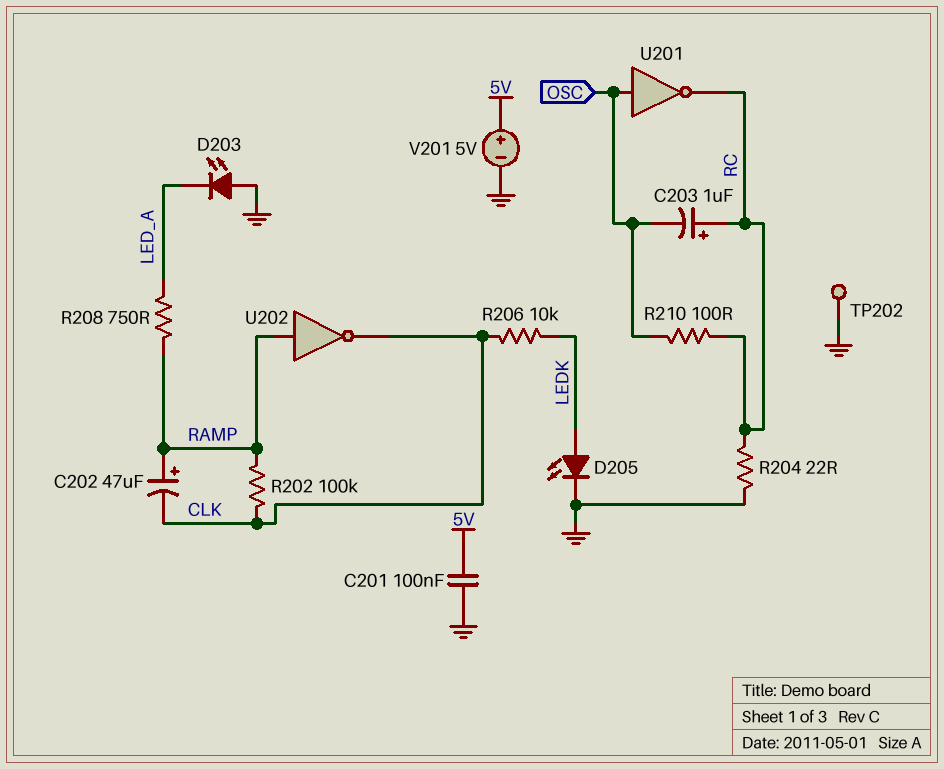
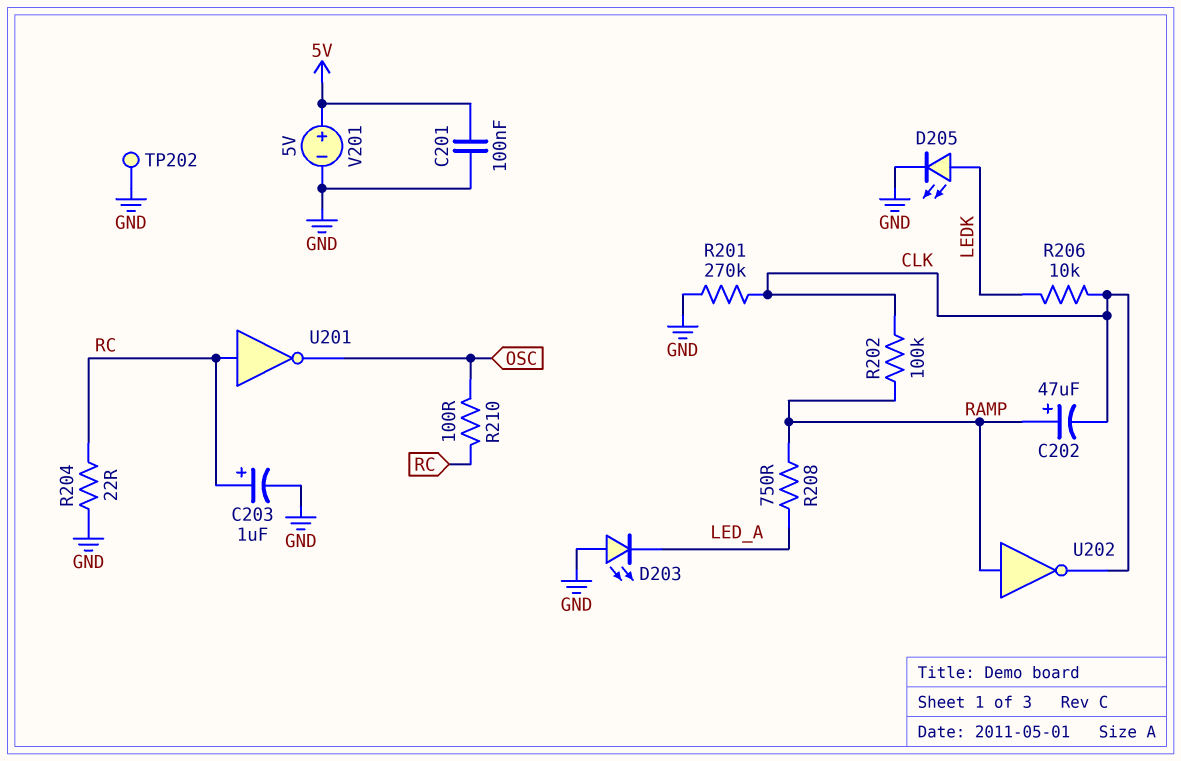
C203: 1uF (plus RC, minus OSC) -> 1uF (plus RC, minus GND)
R201: none -> 270k (CLK, GND)
U201: NOT (in OSC, out RC) -> NOT (in RC, out OSC)

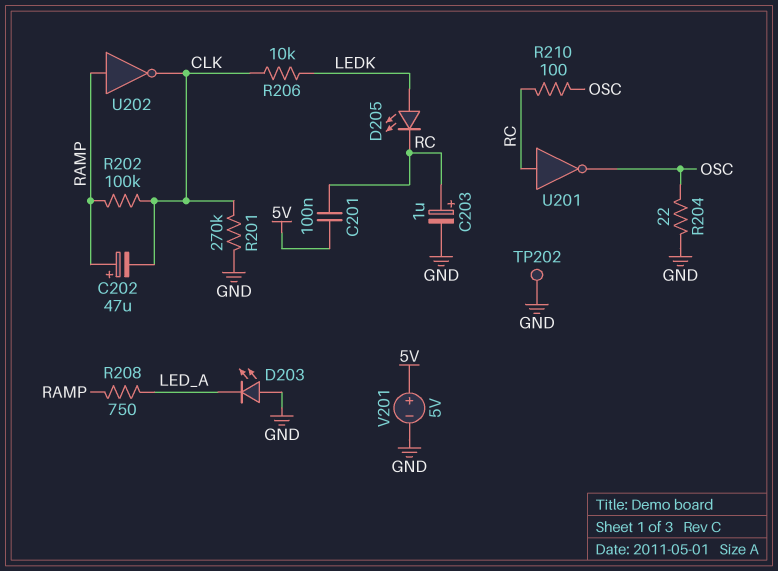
C201: 100nF (5V, GND) -> 100nF (5V, RC)
D205: LED (A LEDK, K GND) -> LED (A LEDK, K RC)
R204: 22 (GND, RC) -> 22 (GND, OSC)

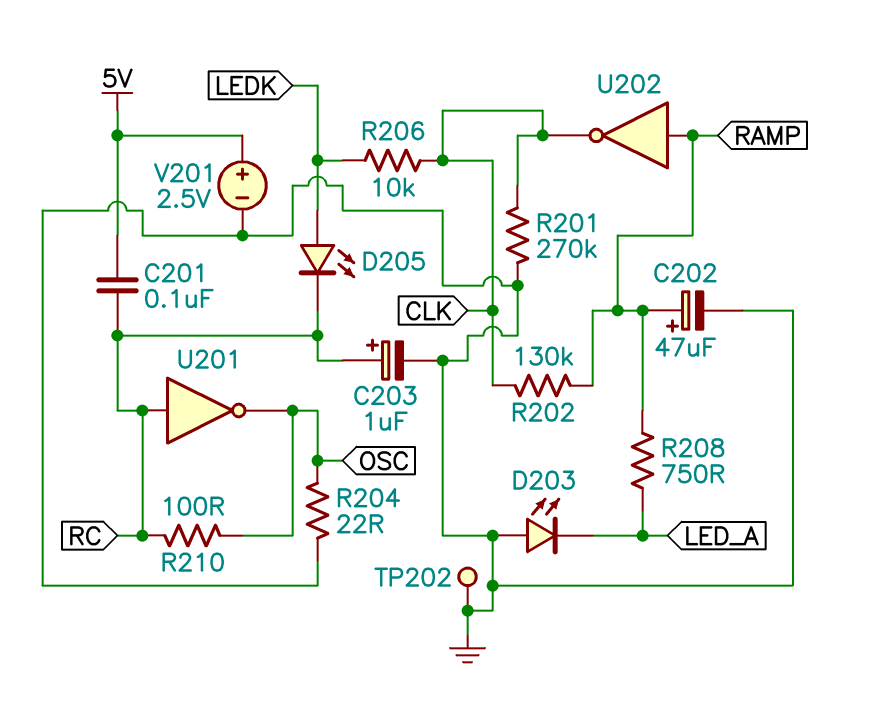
C202: 47uF (plus RAMP, minus CLK) -> 47uF (plus RAMP, minus GND)
R202: 100k (CLK, RAMP) -> 130k (CLK, RAMP)
V201: 5V (plus 5V, minus GND) -> 2.5V (plus 5V, minus GND)

